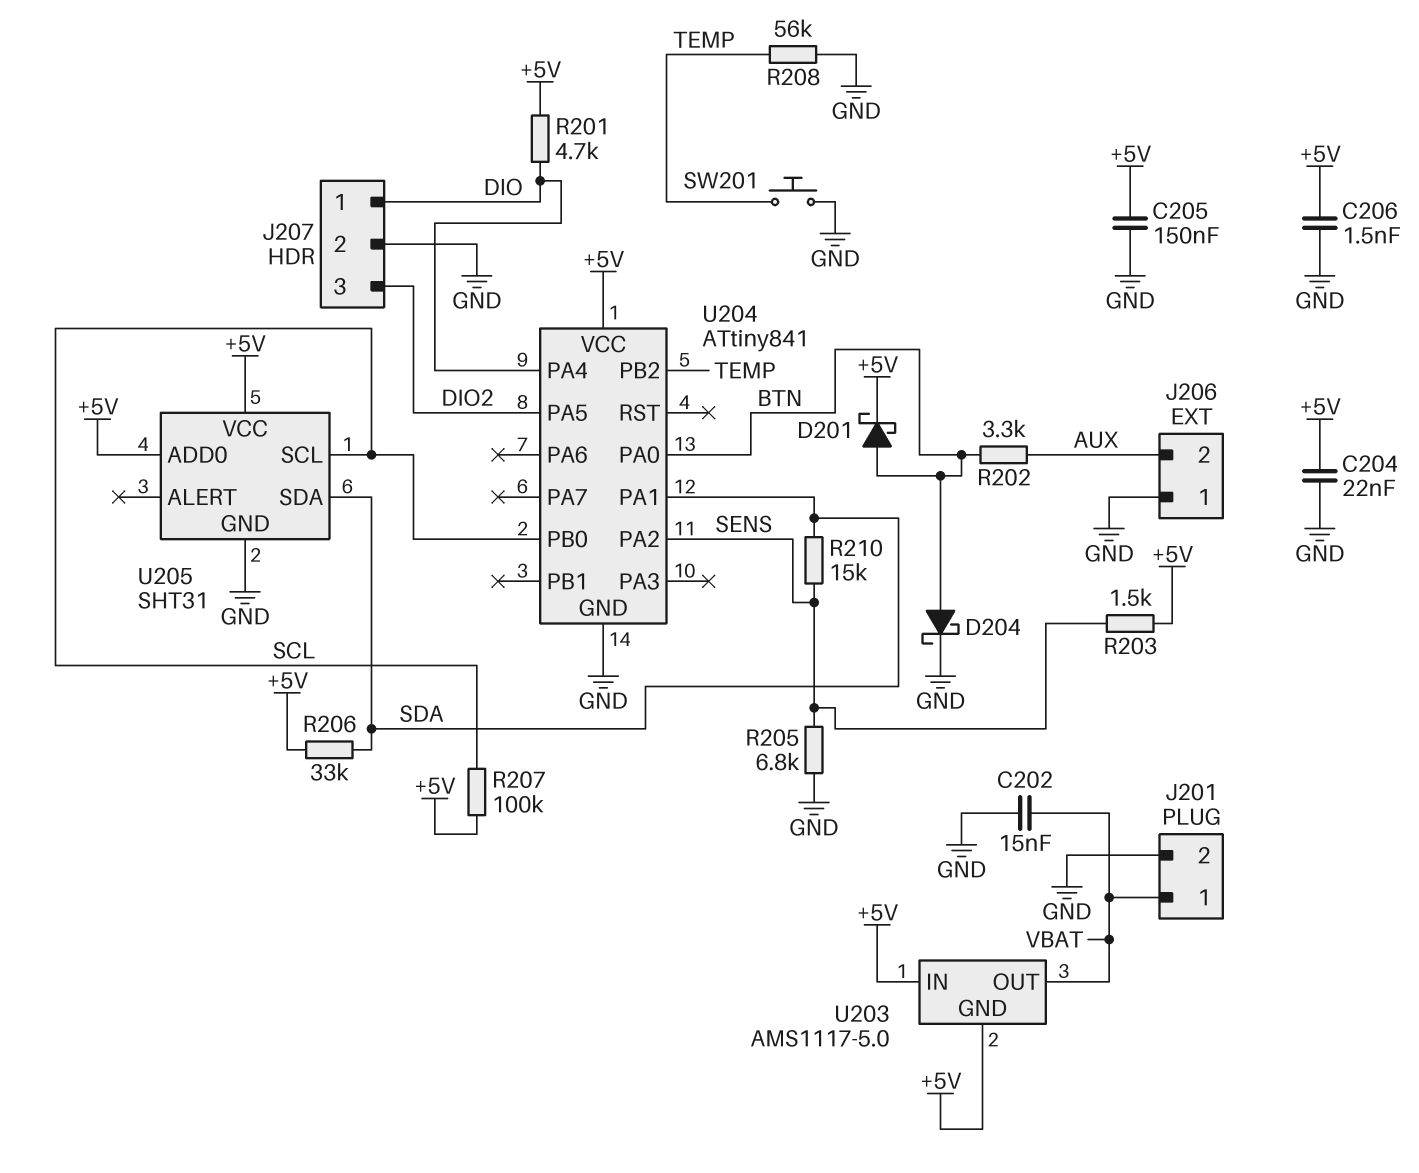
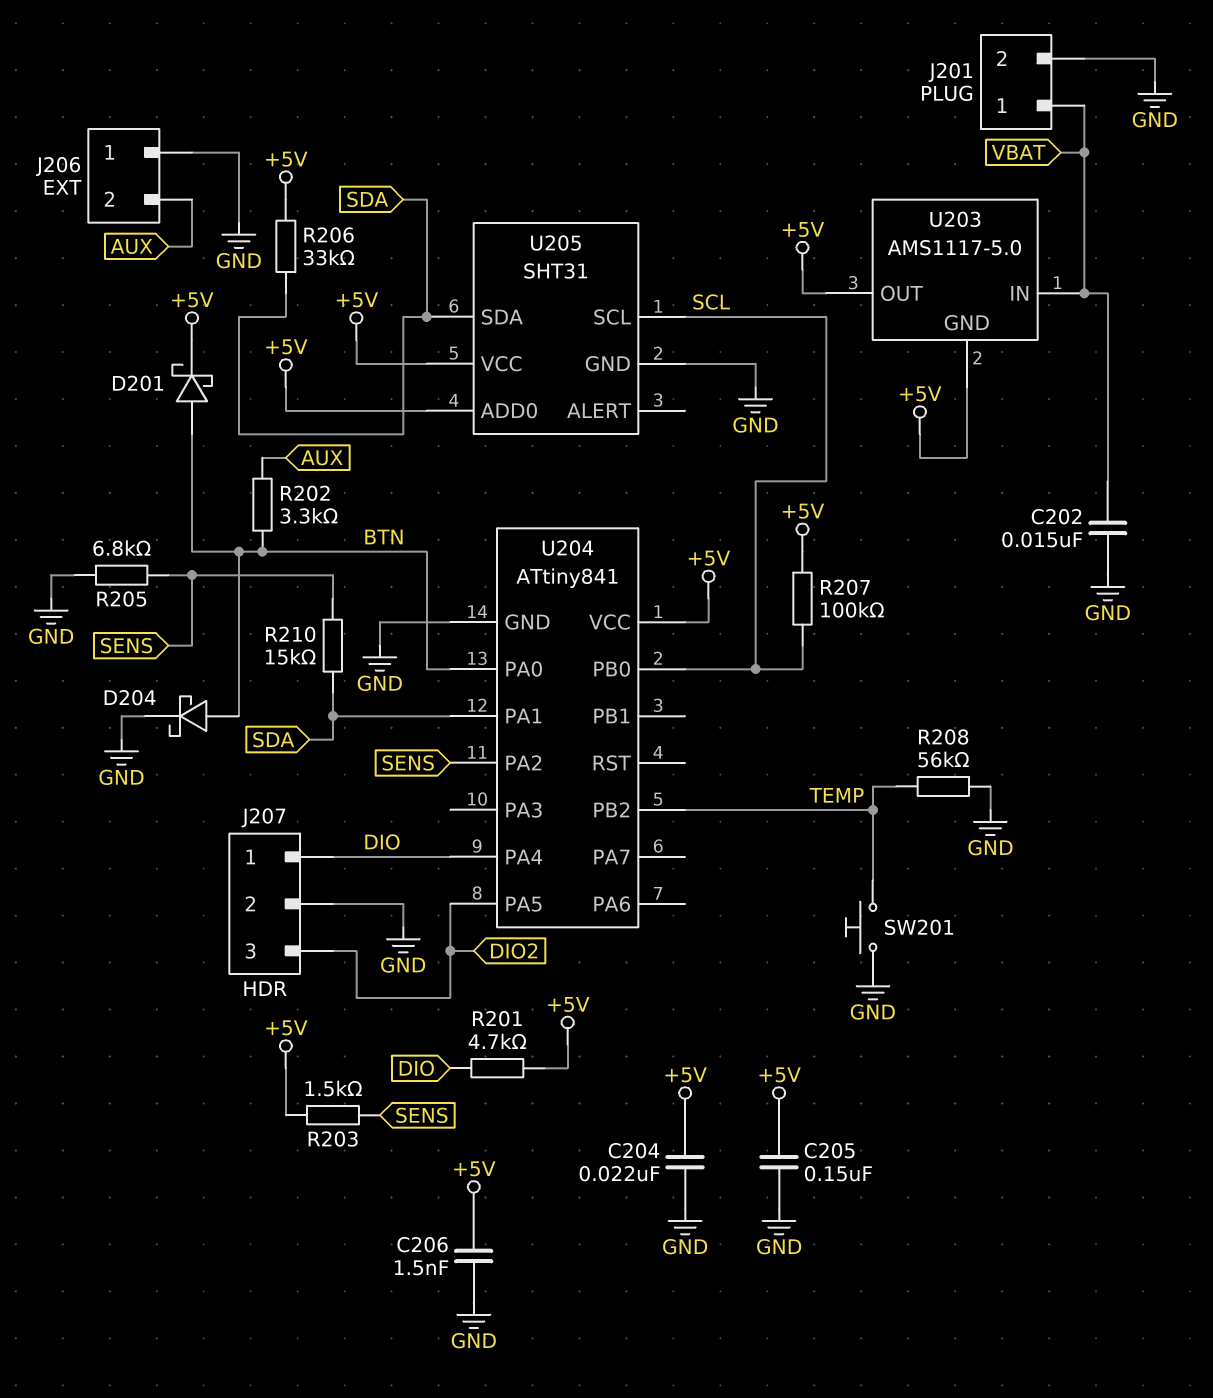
U203 pin IN: +5V -> VBAT
U203 pin OUT: VBAT -> +5V

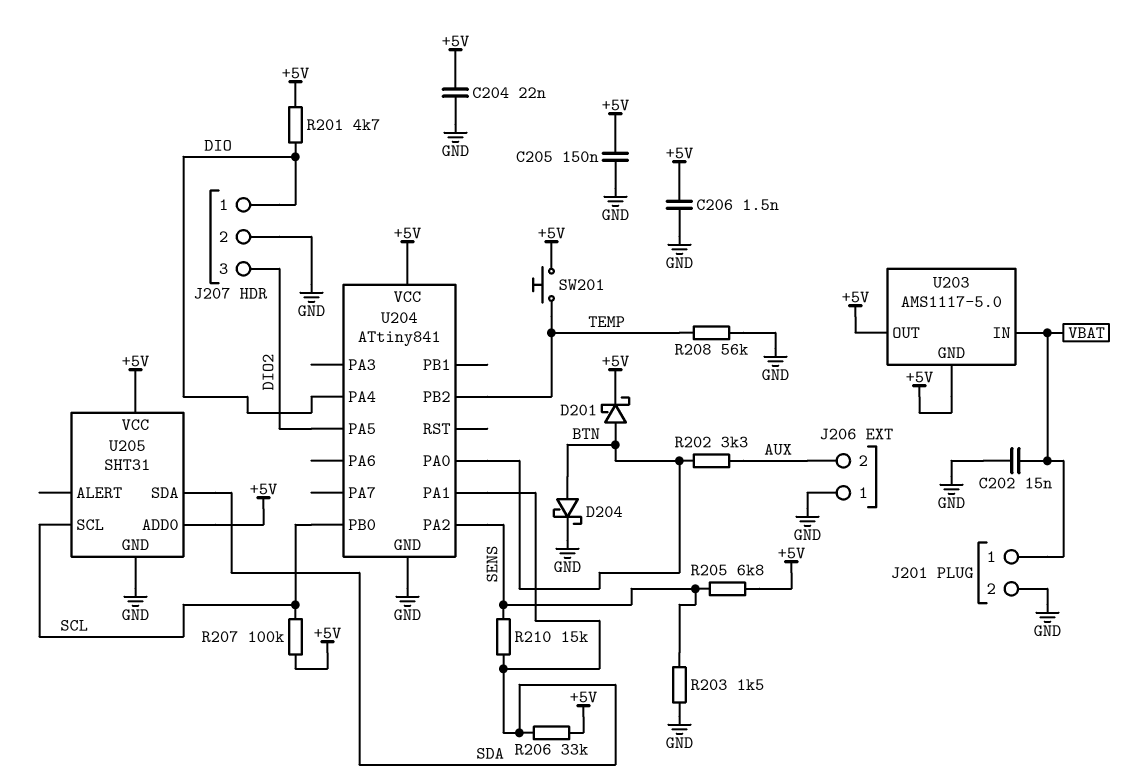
R203: 1.5k (+5V, SENS) -> 1.5k (GND, SENS)
R205: 6.8k (GND, SENS) -> 6.8k (+5V, SENS)
SW201: button (GND, TEMP) -> button (+5V, TEMP)

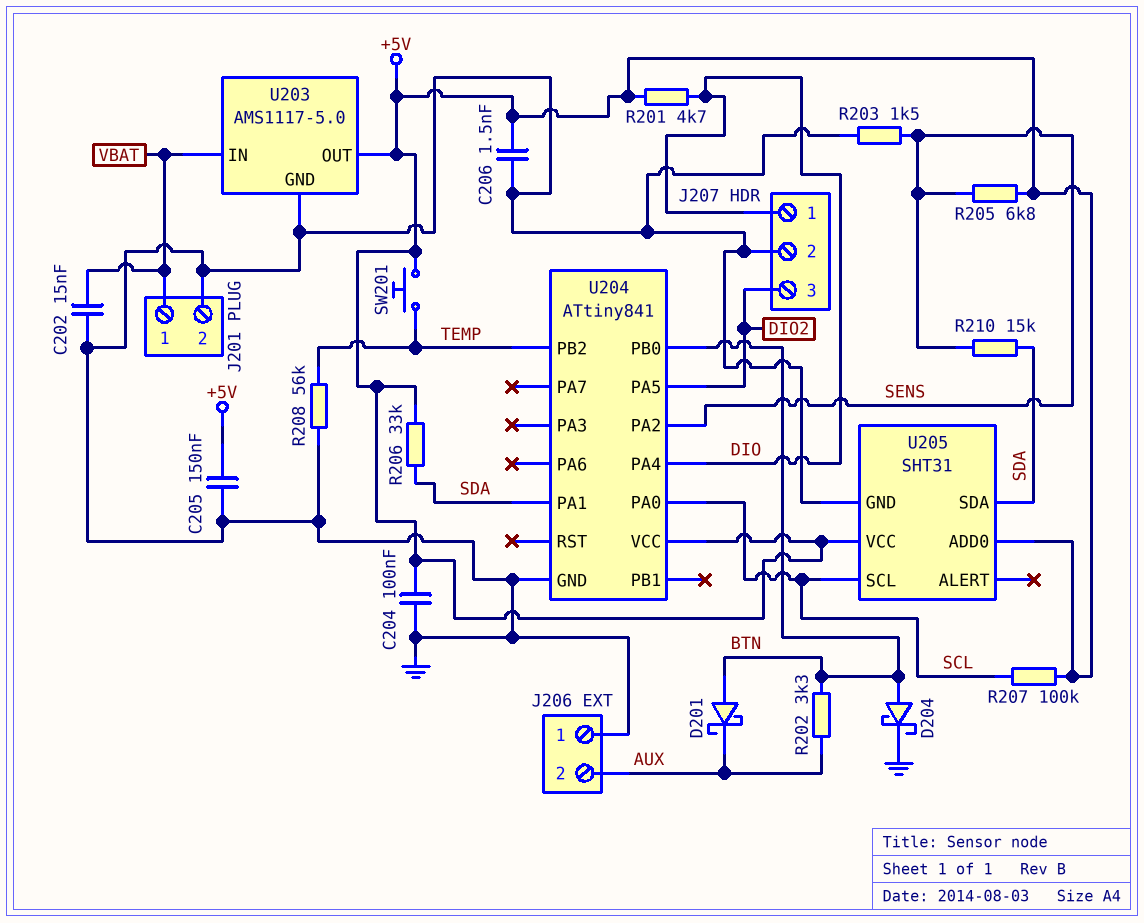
C204: 22nF (+5V, GND) -> 100nF (+5V, GND)
D201: schottky (A BTN, K +5V) -> schottky (A BTN, K AUX)
U203 pin GND: +5V -> GND
U204 pin PA0: BTN -> SCL
U204 pin PB0: SCL -> BTN

